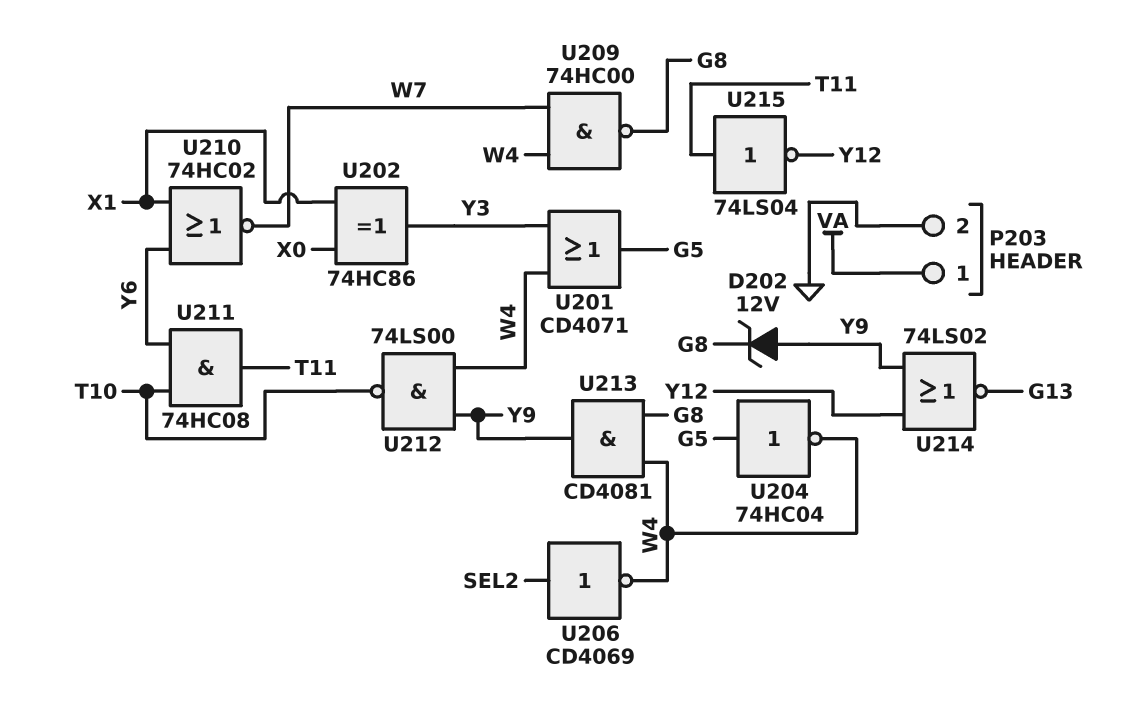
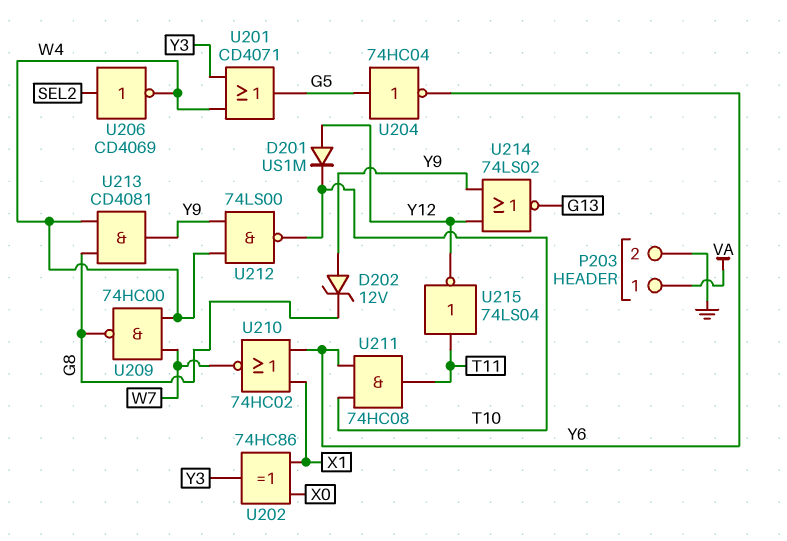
D201: none -> diode US1M (A Y12, K T10)
U204: NOT 74HC04 (in G5, out W4) -> NOT 74HC04 (in G5, out Y6)

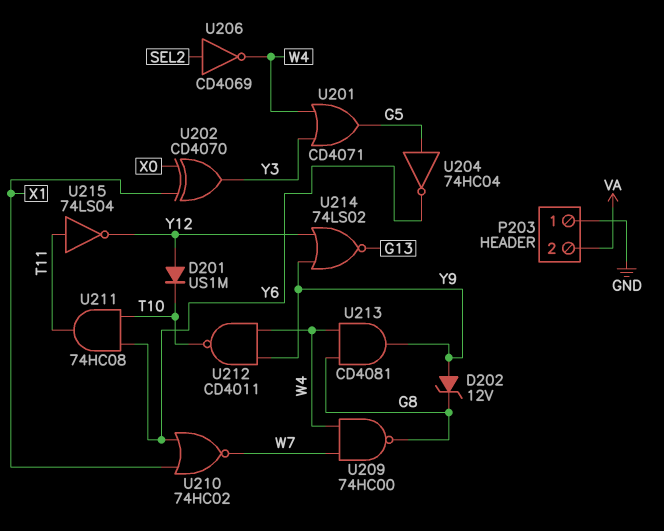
P203 pin 1: VA -> GND
P203 pin 2: GND -> VA
U202: XOR 74HC86 (in X0, in X1, out Y3) -> XOR CD4070 (in X0, in X1, out Y3)
U212: NAND 74LS00 (in W4, in Y9, out T10) -> NAND CD4011 (in W4, in Y9, out T10)

